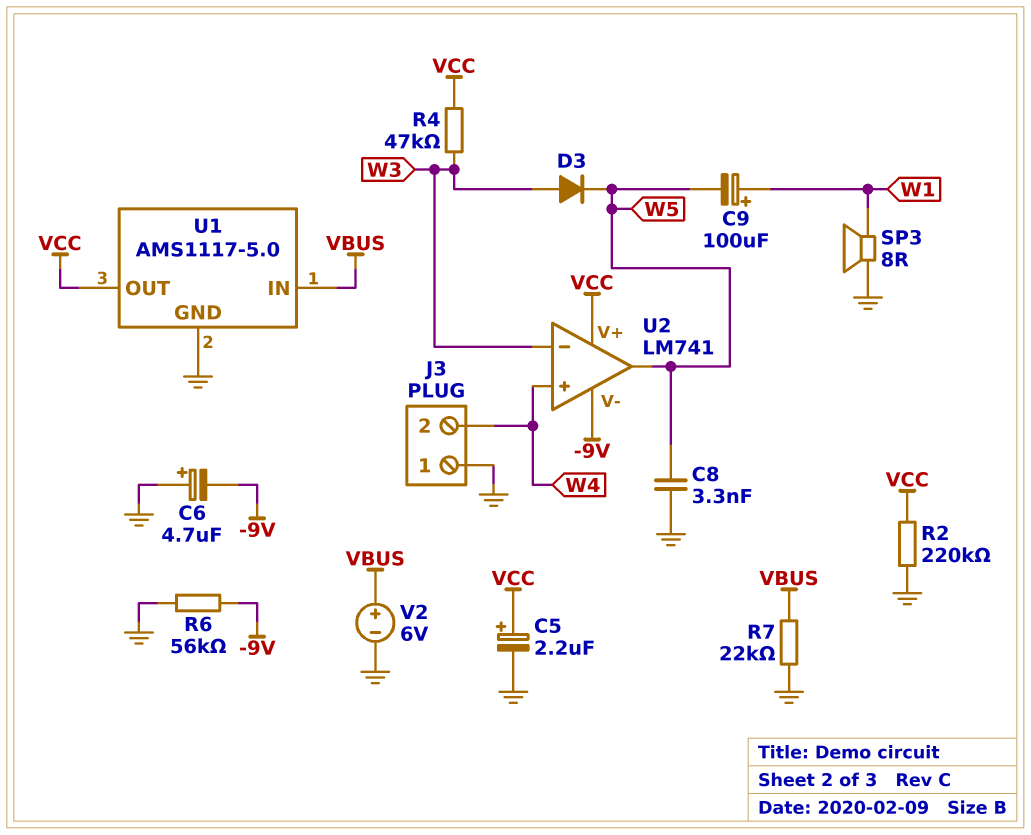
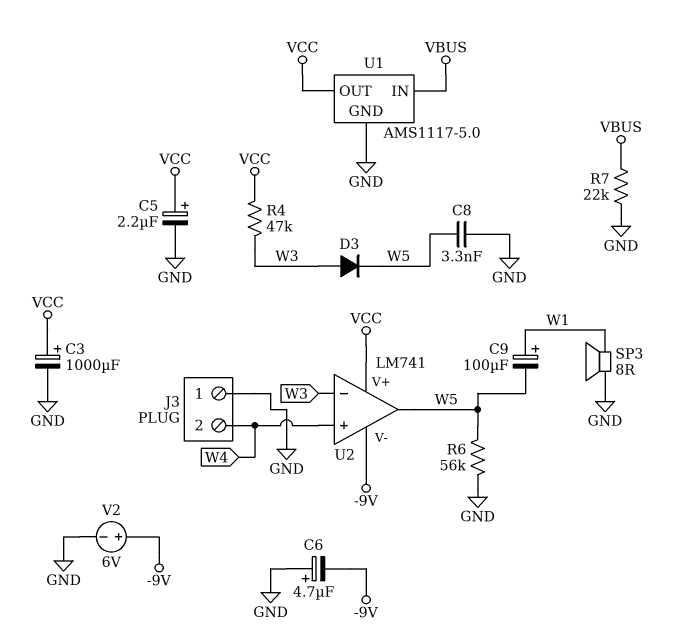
C3: none -> 1000uF (plus VCC, minus GND)
R2: 220k (GND, VCC) -> none
R6: 56k (-9V, GND) -> 56k (GND, W5)
V2: 6V (plus VBUS, minus GND) -> 6V (plus -9V, minus GND)

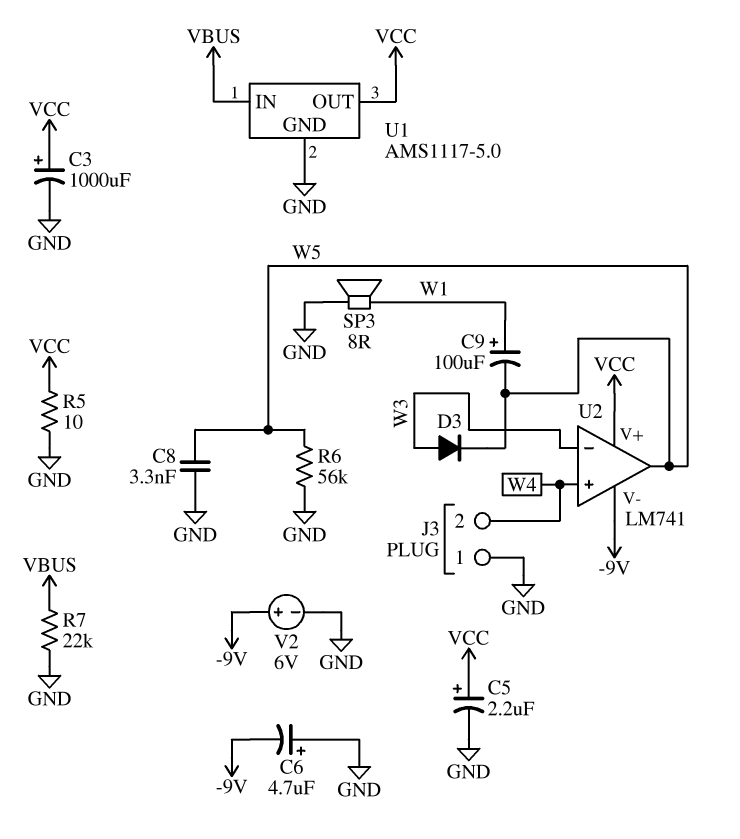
R4: 47k (VCC, W3) -> none
R5: none -> 10 (GND, VCC)

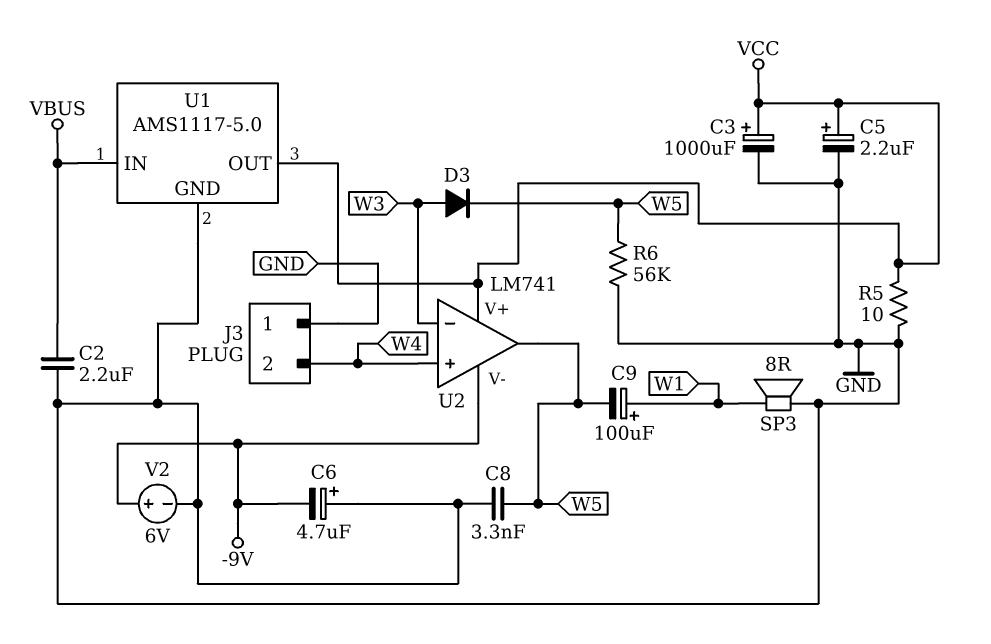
C2: none -> 2.2uF (GND, VBUS)
R7: 22k (GND, VBUS) -> none

